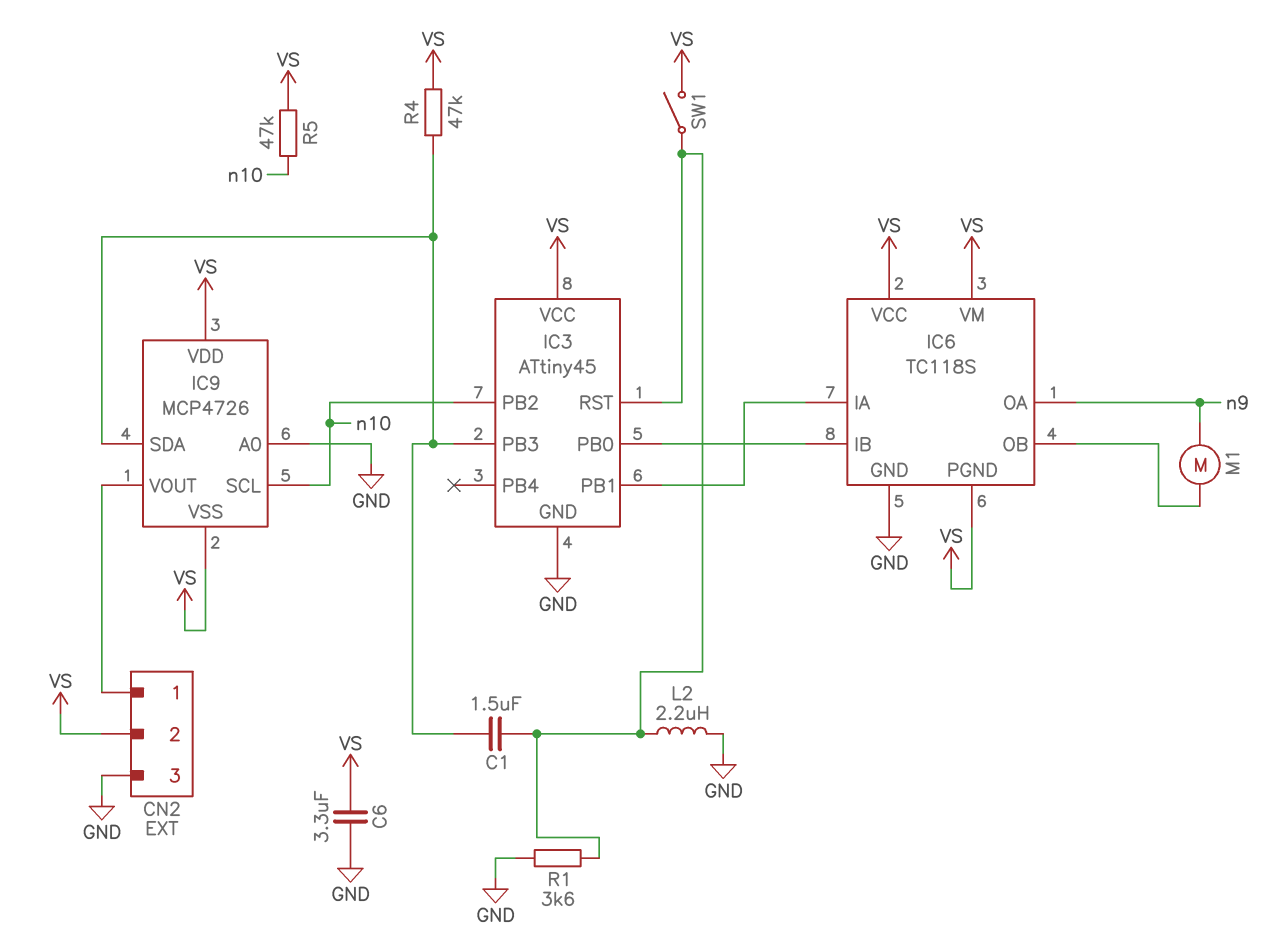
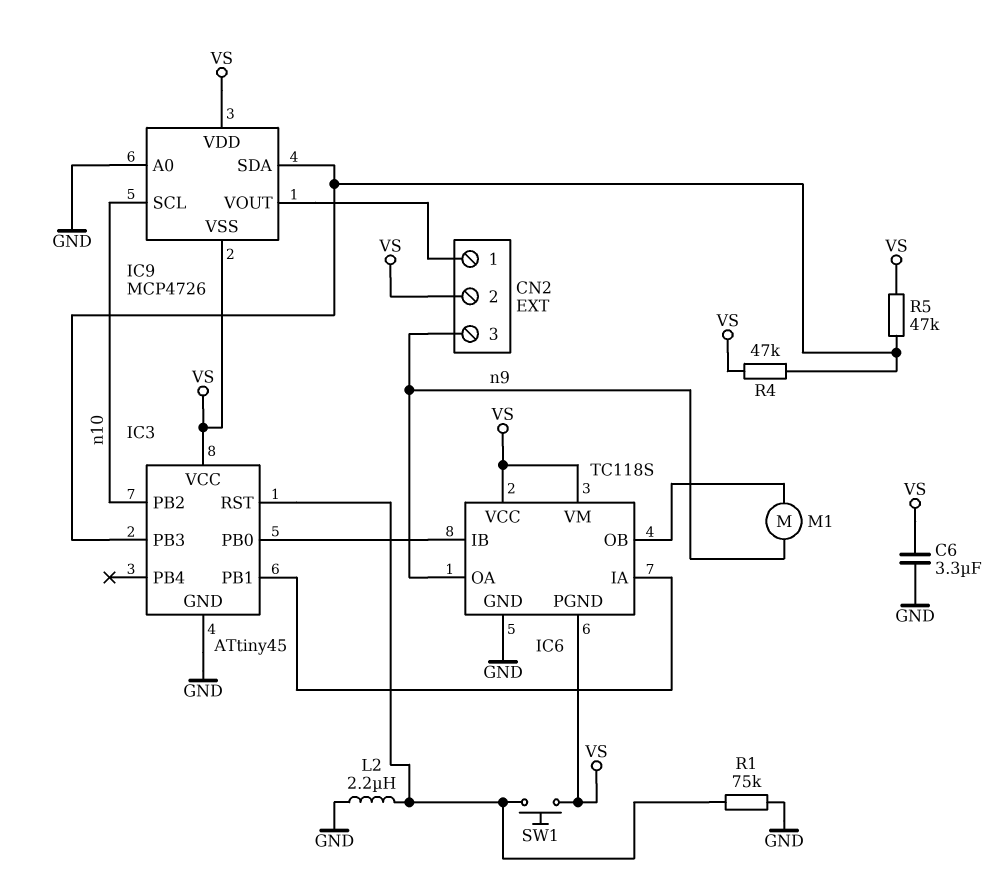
C1: 1.5uF (IC3/PB3, IC3/RST) -> none
CN2 pin 3: GND -> n9
R1: 3.6k (GND, IC3/RST) -> 75k (GND, IC3/RST)
R5: 47k (VS, n10) -> 47k (IC3/PB3, VS)
SW1: switch (IC3/RST, VS) -> button (IC3/RST, VS)

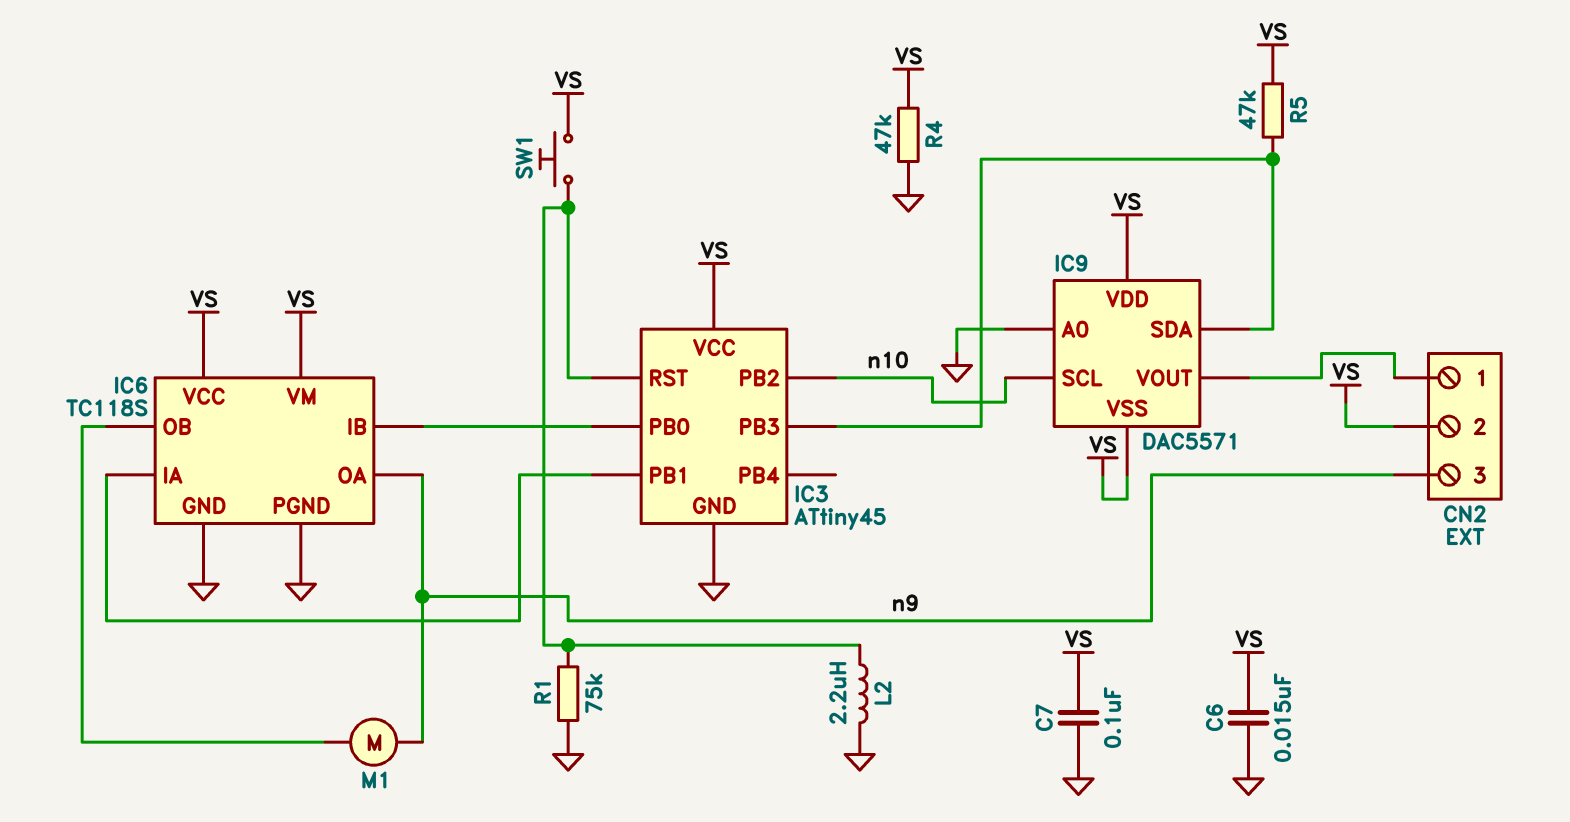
C6: 3.3uF (GND, VS) -> 15nF (GND, VS)
C7: none -> 100nF (GND, VS)
IC6 pin PGND: VS -> GND
IC9: MCP4726 -> DAC5571
R4: 47k (IC3/PB3, VS) -> 47k (GND, VS)

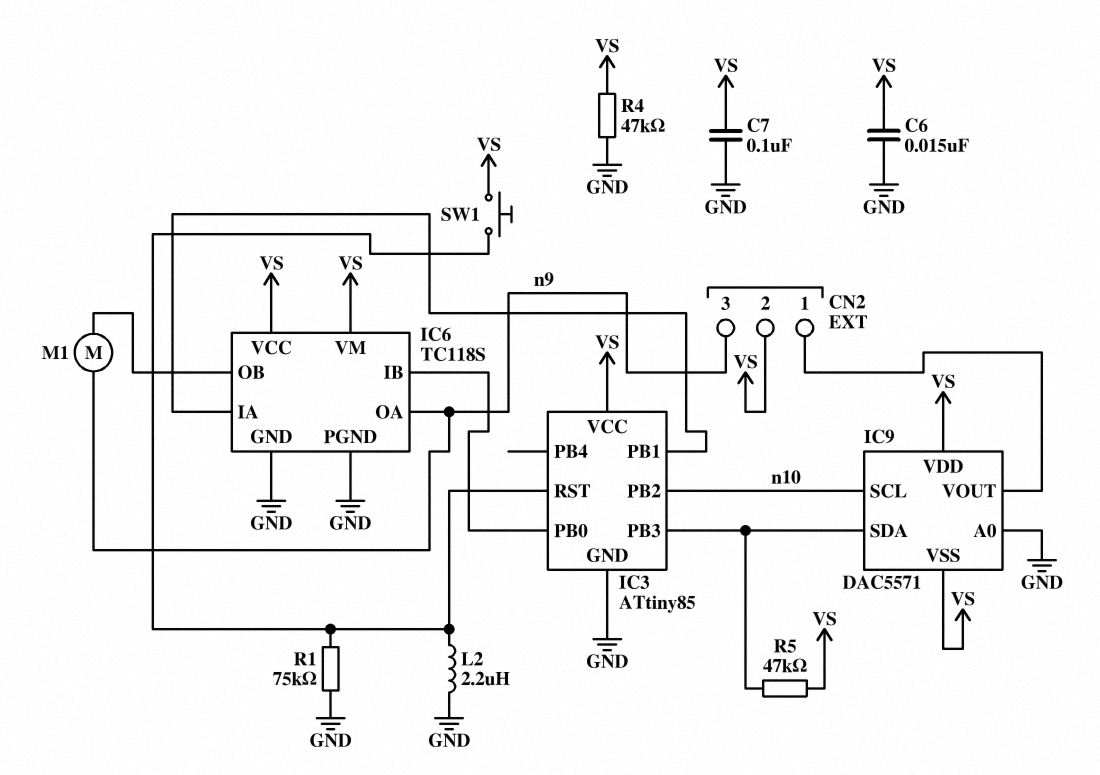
IC3: ATtiny45 -> ATtiny85

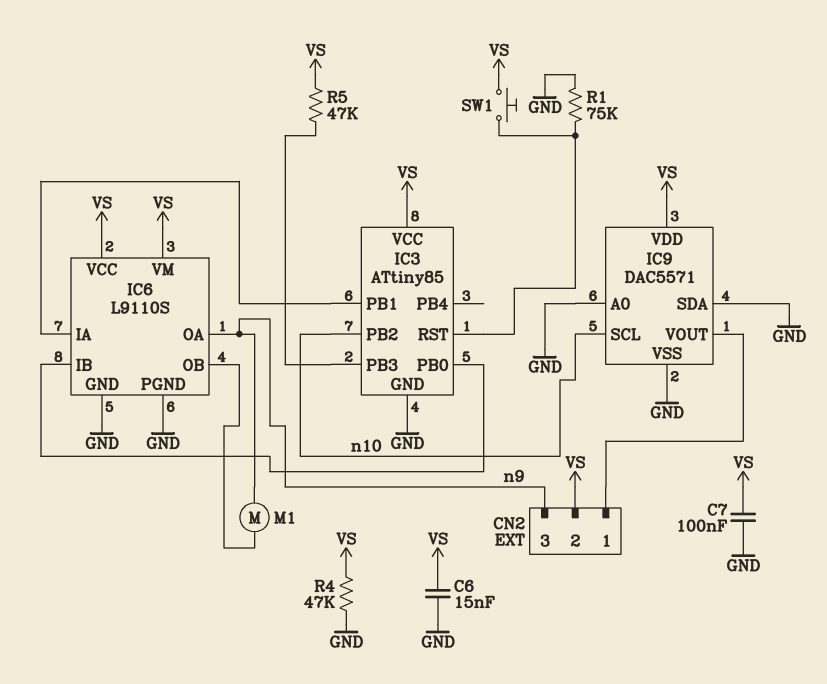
IC6: TC118S -> L9110S
IC9 pin SDA: IC3/PB3 -> GND
IC9 pin VSS: VS -> GND
L2: 2.2uH (GND, IC3/RST) -> none

